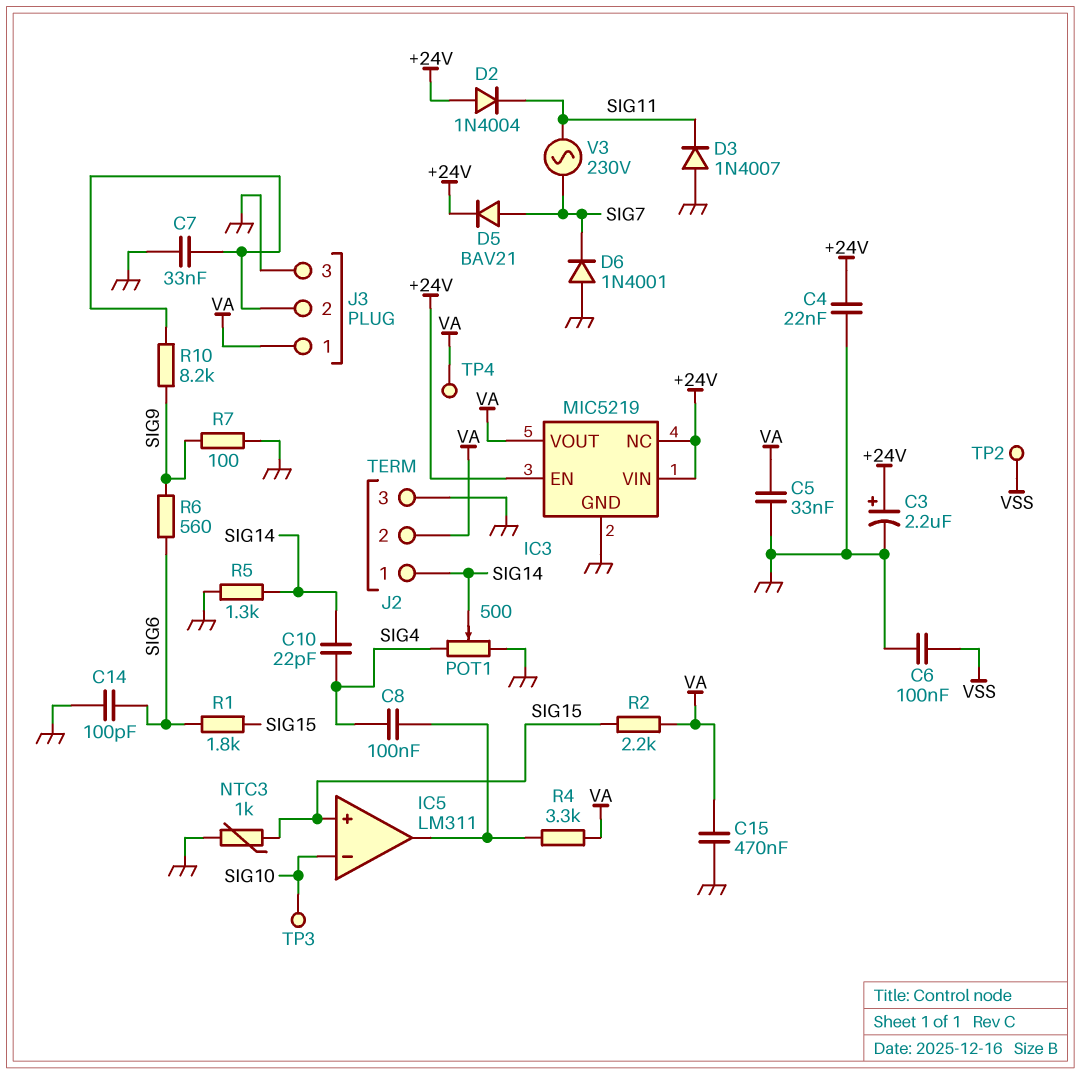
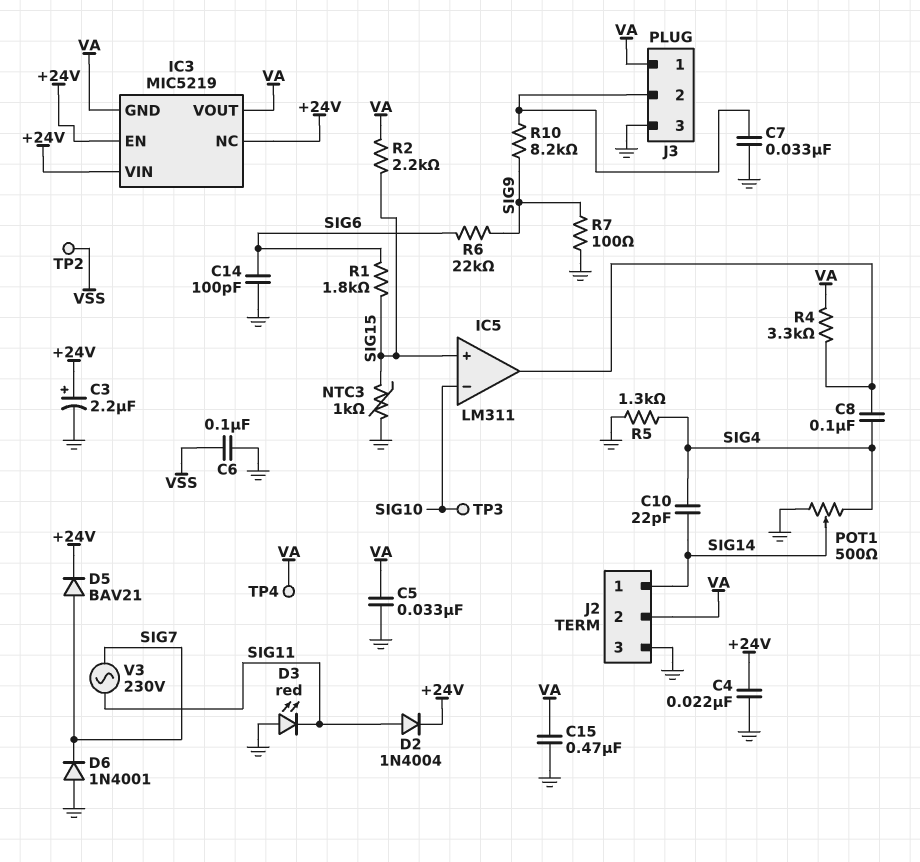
D2: diode 1N4004 (A +24V, K SIG11) -> diode 1N4004 (A SIG11, K +24V)
D3: diode 1N4007 (A GND, K SIG11) -> LED red (A GND, K SIG11)
IC3 pin GND: GND -> VA
R5: 1.3k (GND, SIG14) -> 1.3k (GND, SIG4)
R6: 560 (SIG6, SIG9) -> 22k (SIG6, SIG9)

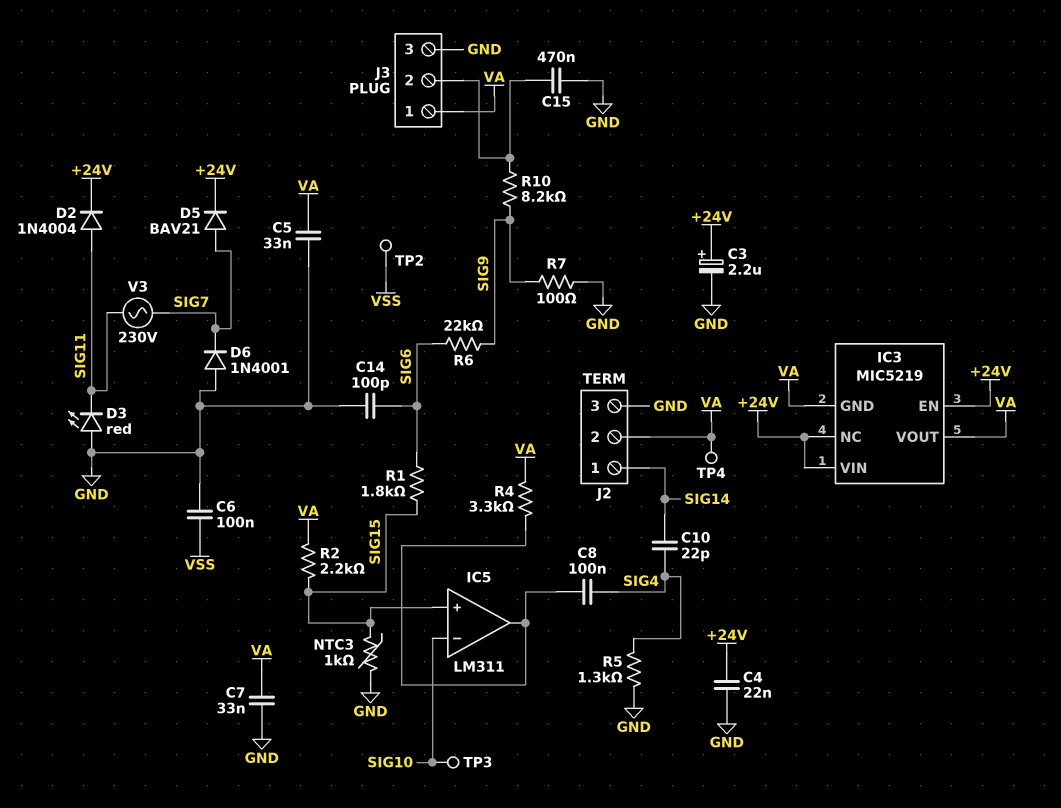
C7: 33nF (GND, J3/2) -> 33nF (GND, VA)
C15: 470nF (GND, VA) -> 470nF (GND, J3/2)
POT1: 500 (GND, SIG4, wiper SIG14) -> none

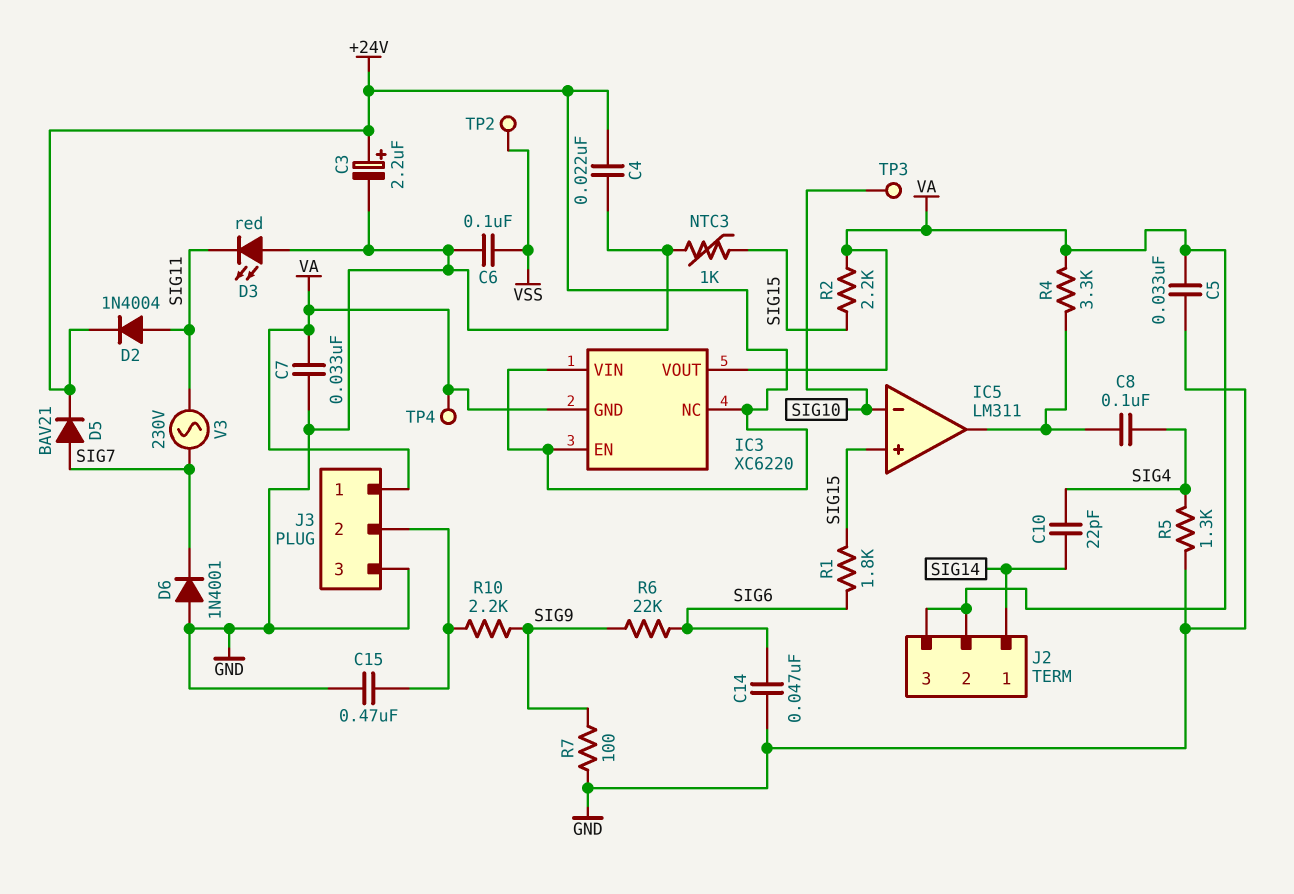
C14: 100pF (GND, SIG6) -> 47nF (GND, SIG6)
IC3: MIC5219 -> XC6220
J2 pin 3: GND -> VA
R10: 8.2k (J3/2, SIG9) -> 2.2k (J3/2, SIG9)

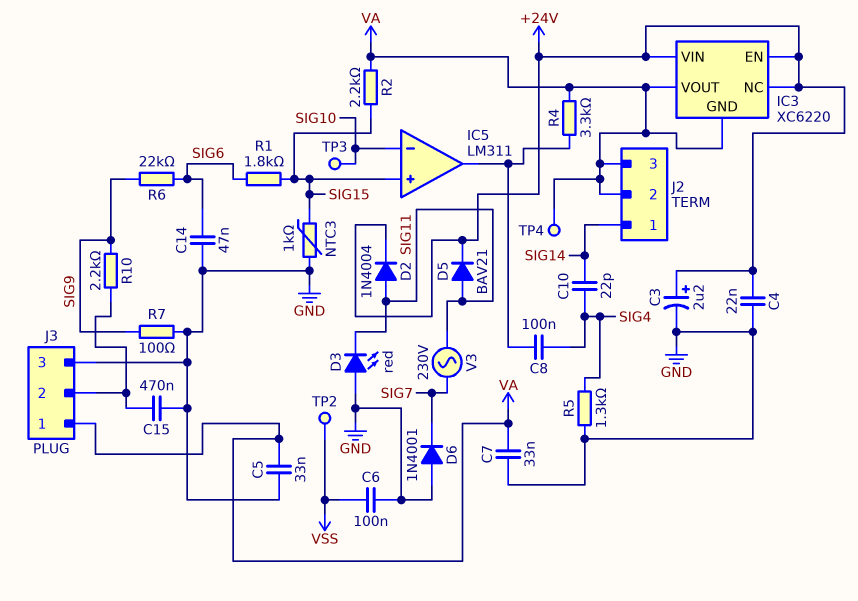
D5: diode BAV21 (A SIG7, K +24V) -> diode BAV21 (A SIG11, K +24V)

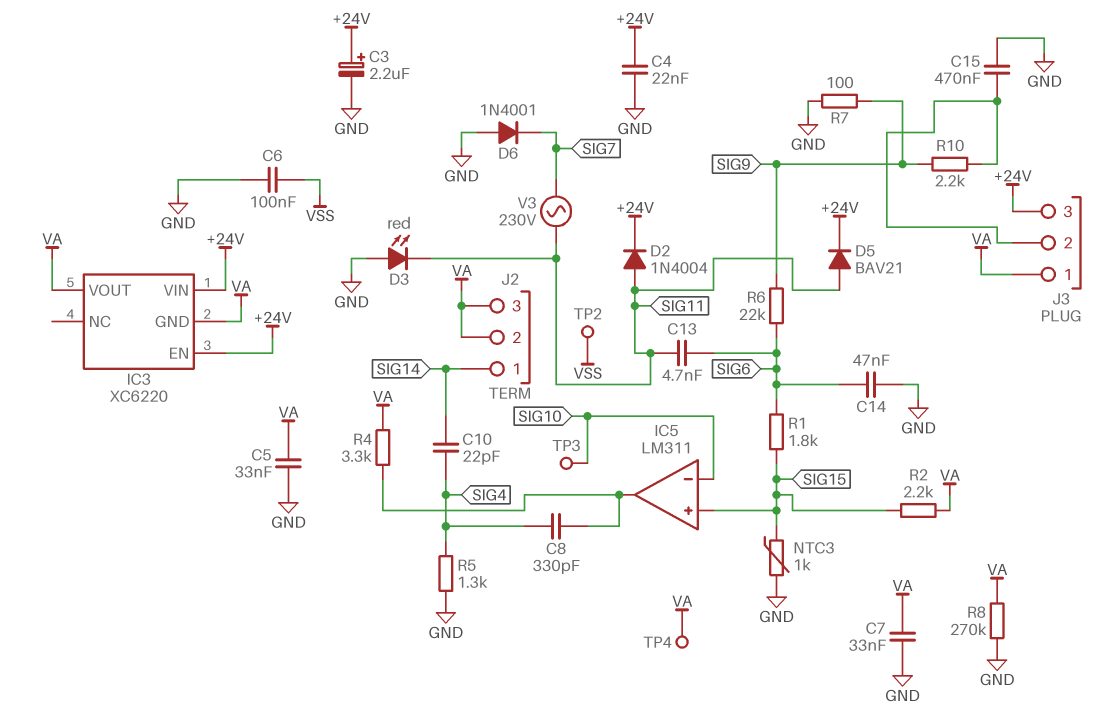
C8: 100nF (IC5/out, SIG4) -> 330pF (IC5/out, SIG4)
C13: none -> 4.7nF (SIG6, SIG11)
IC3 pin NC: +24V -> none
J3 pin 3: GND -> +24V
R8: none -> 270k (GND, VA)

